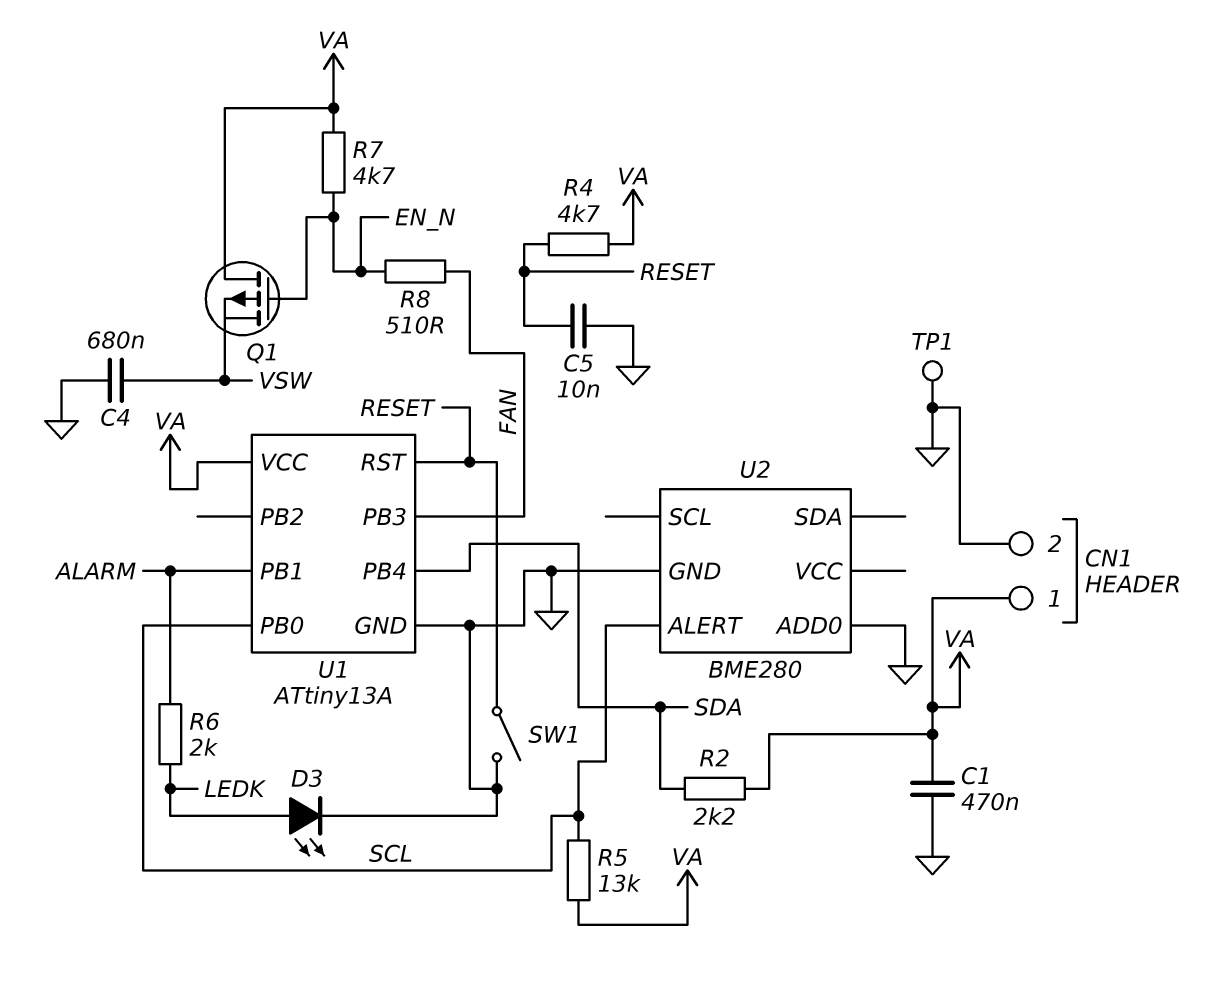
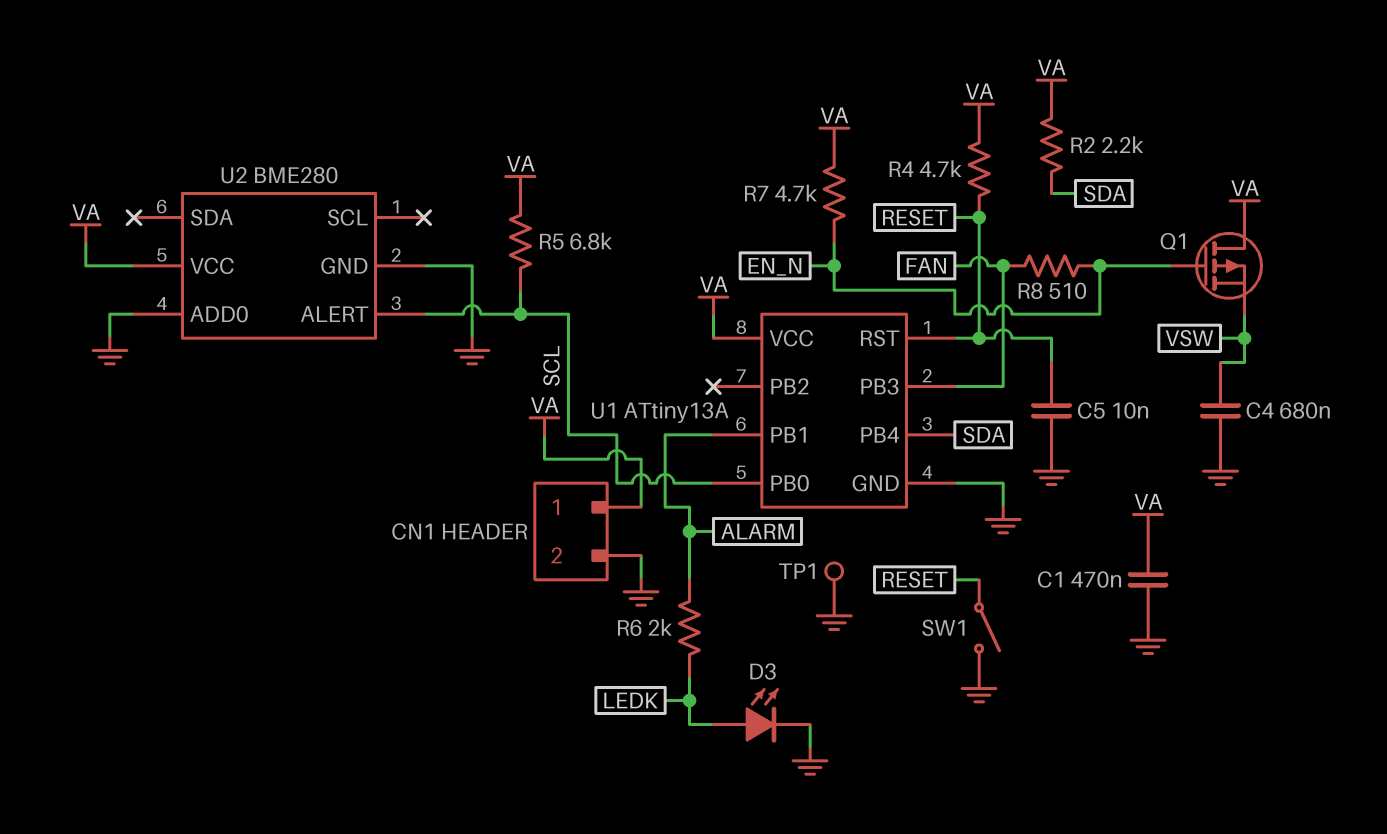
R5: 13k (SCL, VA) -> 6.8k (SCL, VA)
U2 pin VCC: none -> VA

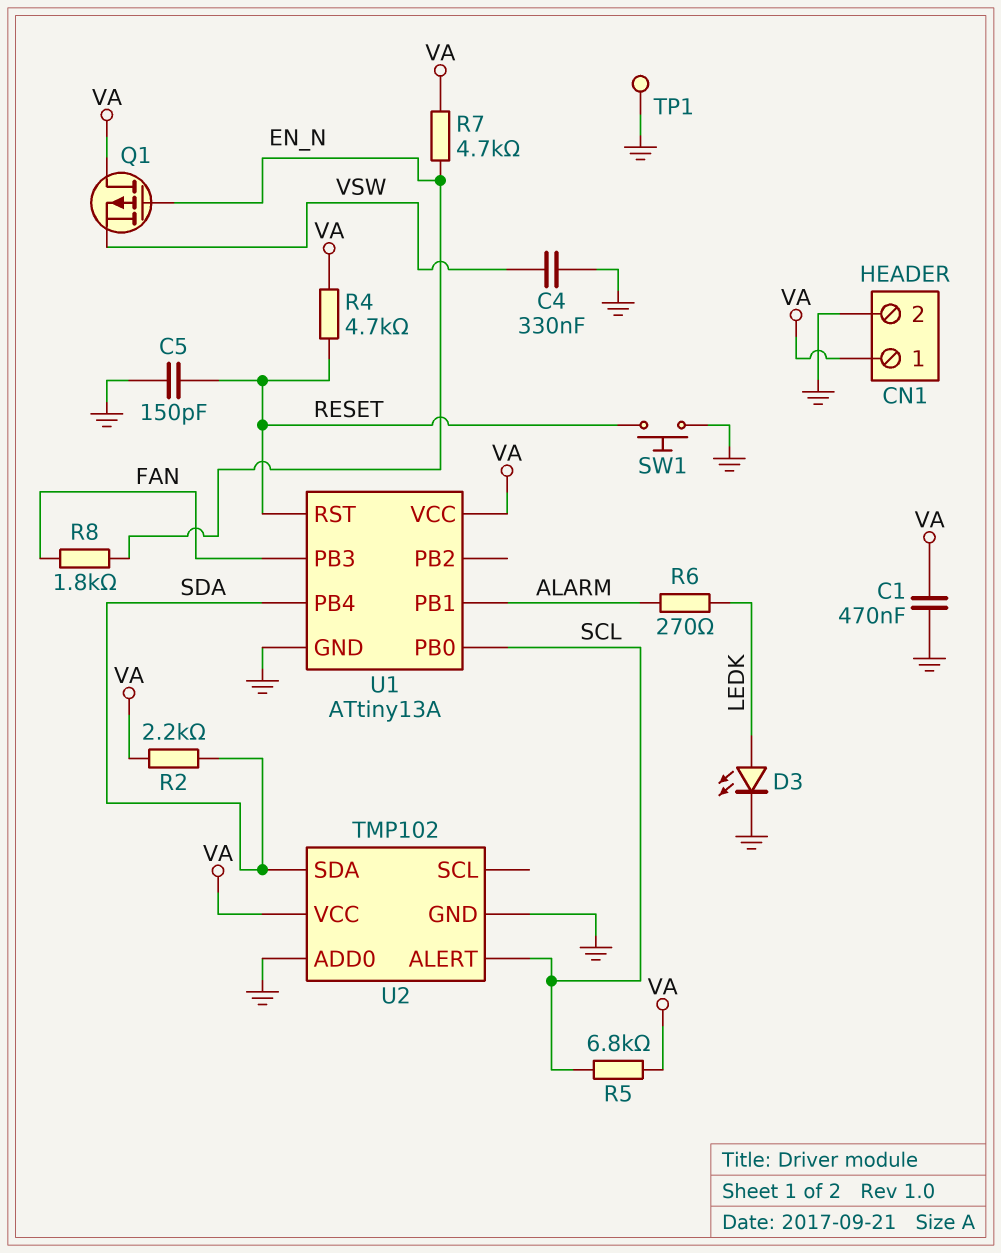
C4: 680nF (GND, VSW) -> 330nF (GND, VSW)
C5: 10nF (GND, RESET) -> 150pF (GND, RESET)
R6: 2k (ALARM, LEDK) -> 270 (ALARM, LEDK)
R8: 510 (EN_N, FAN) -> 1.8k (EN_N, FAN)
SW1: switch (GND, RESET) -> button (GND, RESET)
U2: BME280 -> TMP102
U2 pin SDA: none -> SDA

